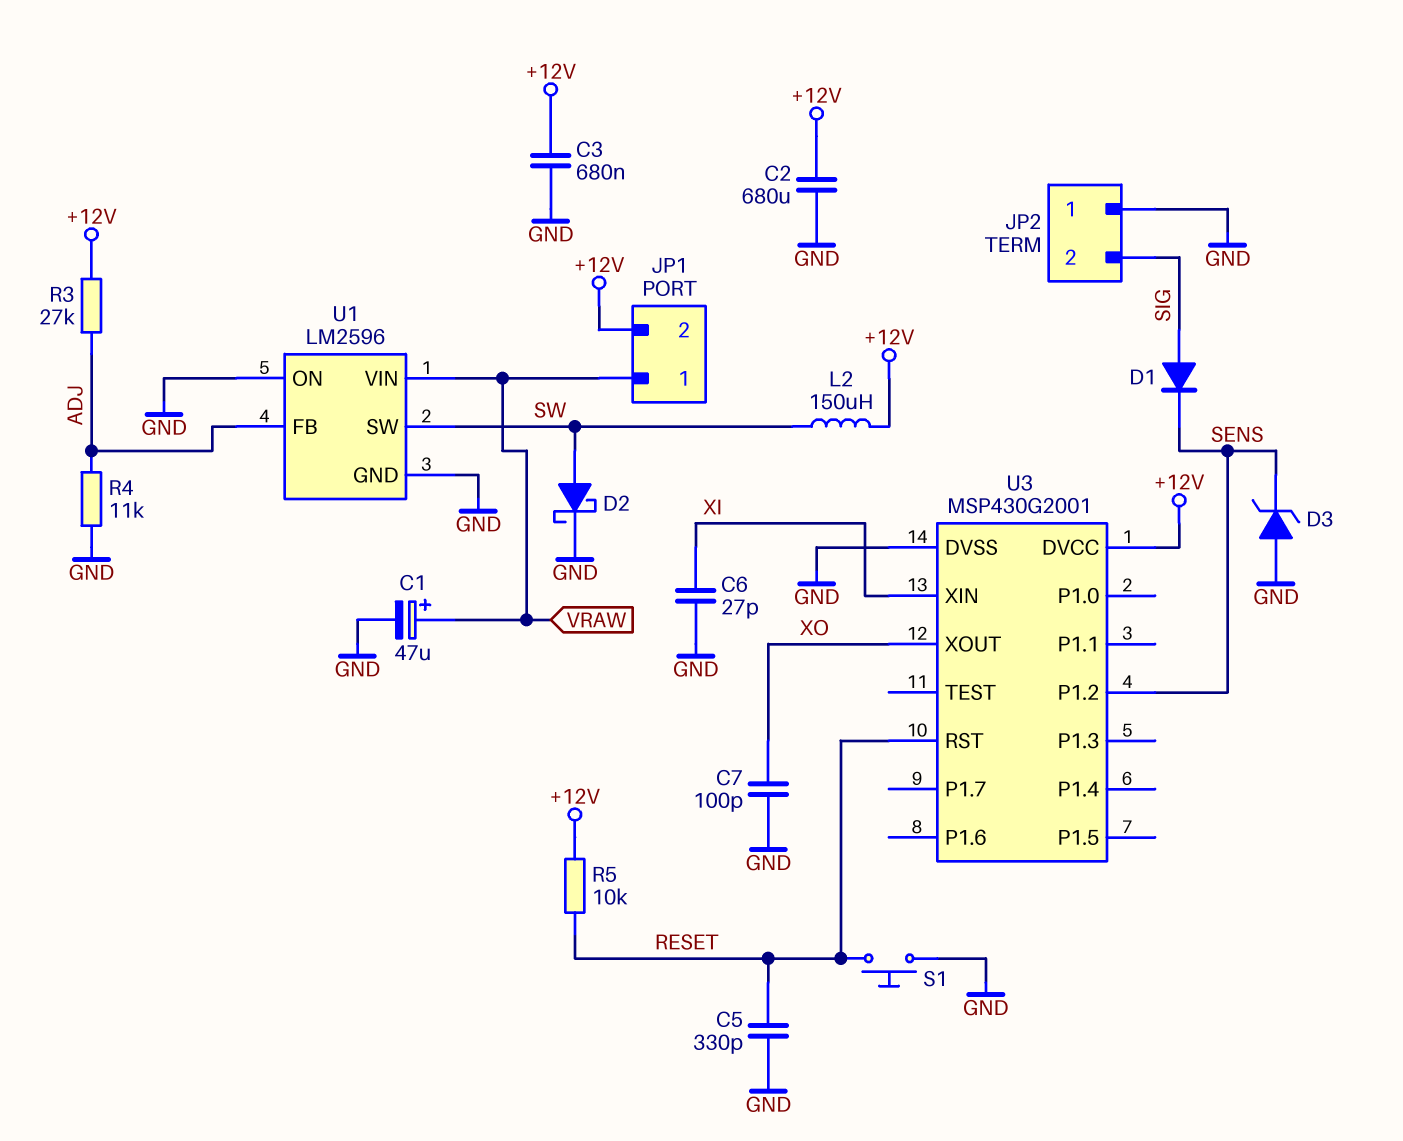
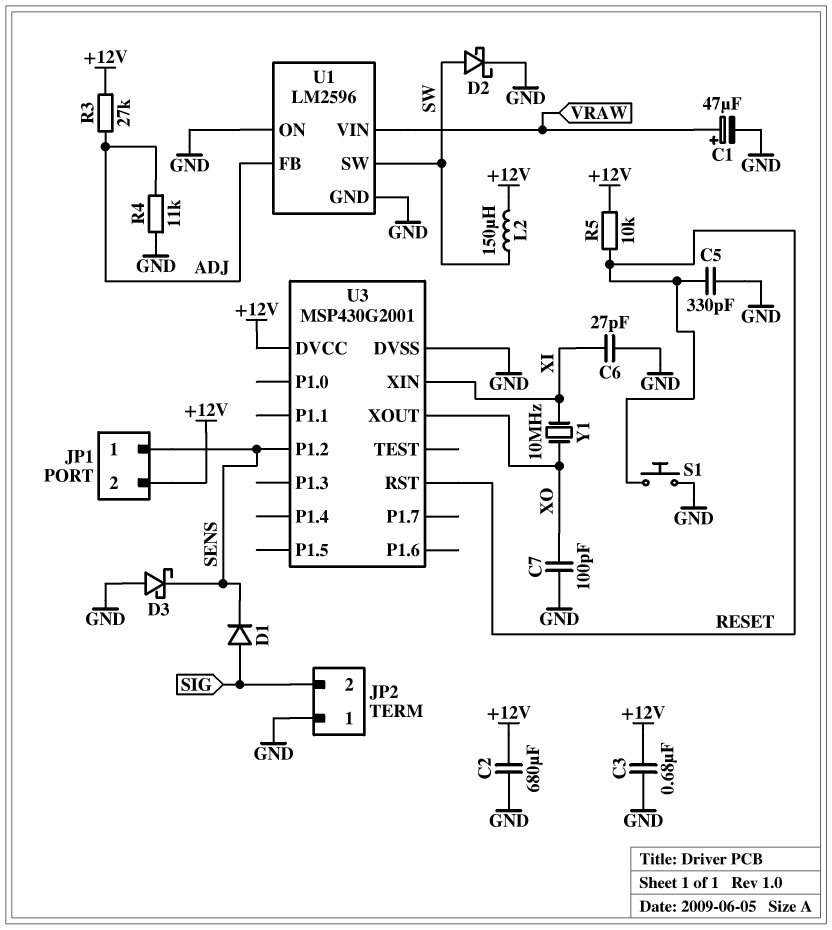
D3: zener (A GND, K SENS) -> schottky (A GND, K SENS)
JP1 pin 1: VRAW -> SENS
Y1: none -> 10MHz (XI, XO)

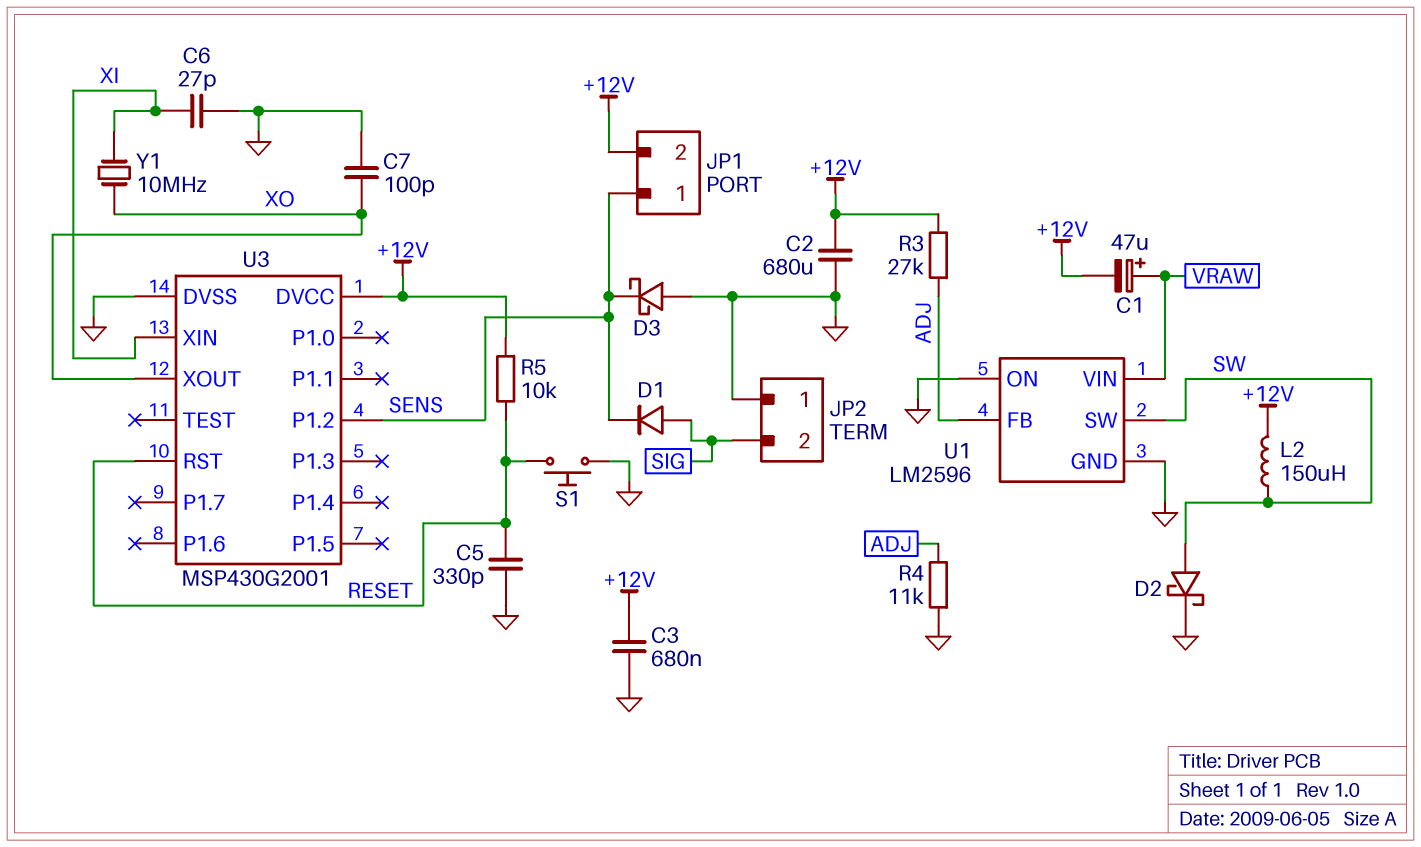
C1: 47uF (plus VRAW, minus GND) -> 47uF (plus VRAW, minus +12V)

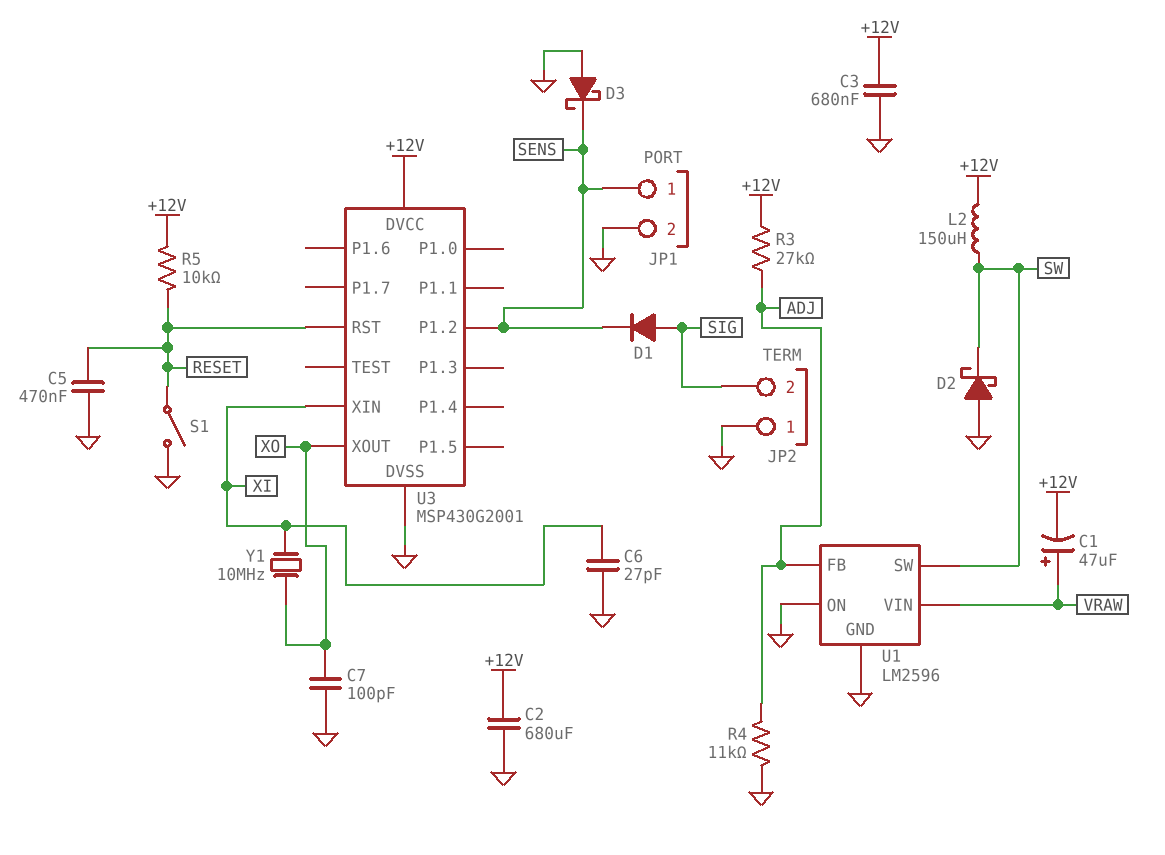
C5: 330pF (GND, RESET) -> 470nF (GND, RESET)
D2: schottky (A SW, K GND) -> schottky (A GND, K SW)
JP1 pin 2: +12V -> GND
S1: button (GND, RESET) -> switch (GND, RESET)

